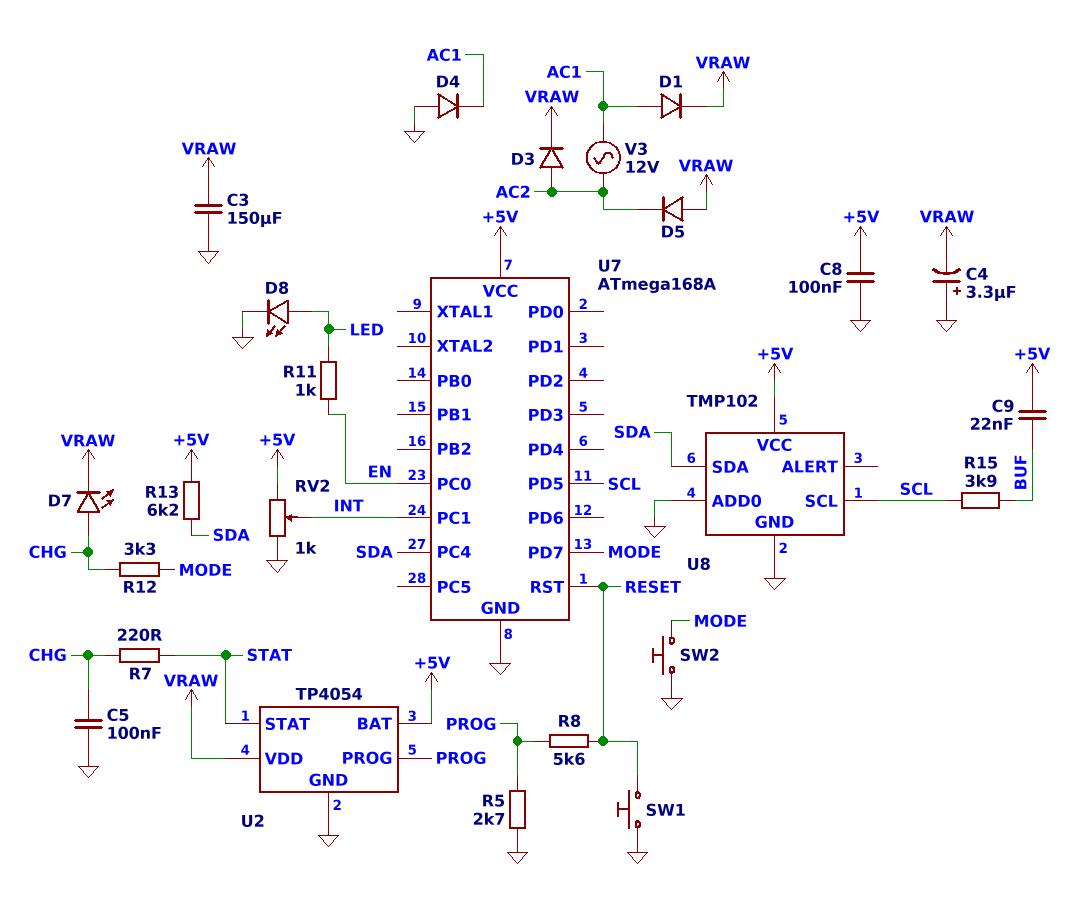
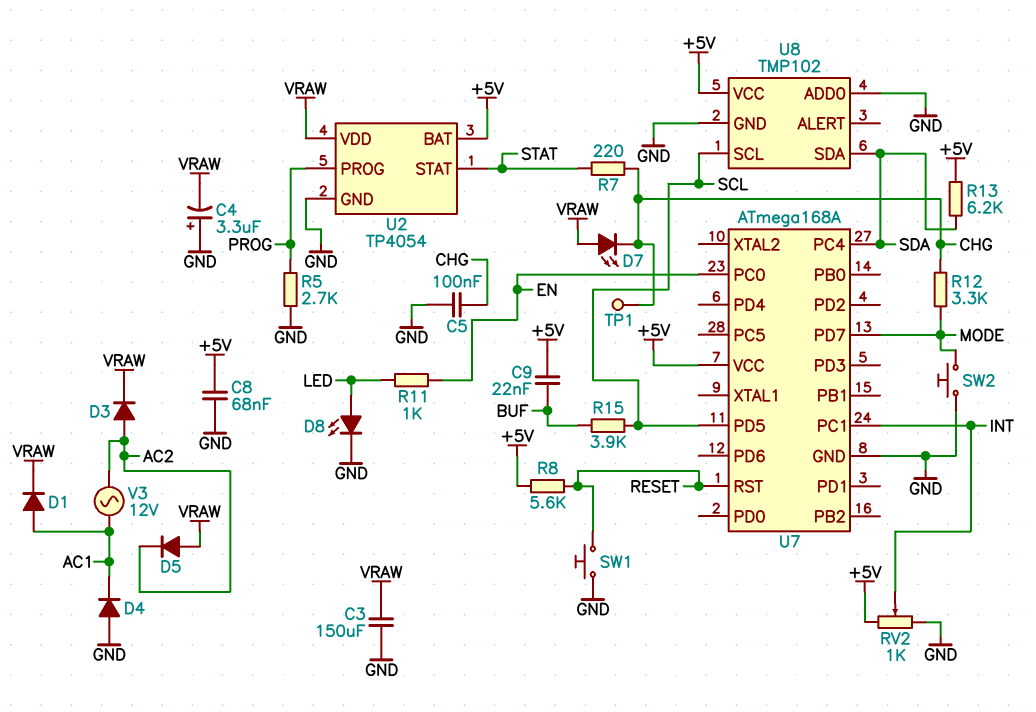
C8: 100nF (+5V, GND) -> 68nF (+5V, GND)
D7: LED (A CHG, K VRAW) -> LED (A VRAW, K CHG)
R8: 5.6k (PROG, RESET) -> 5.6k (+5V, RESET)
TP1: none -> test point (CHG)

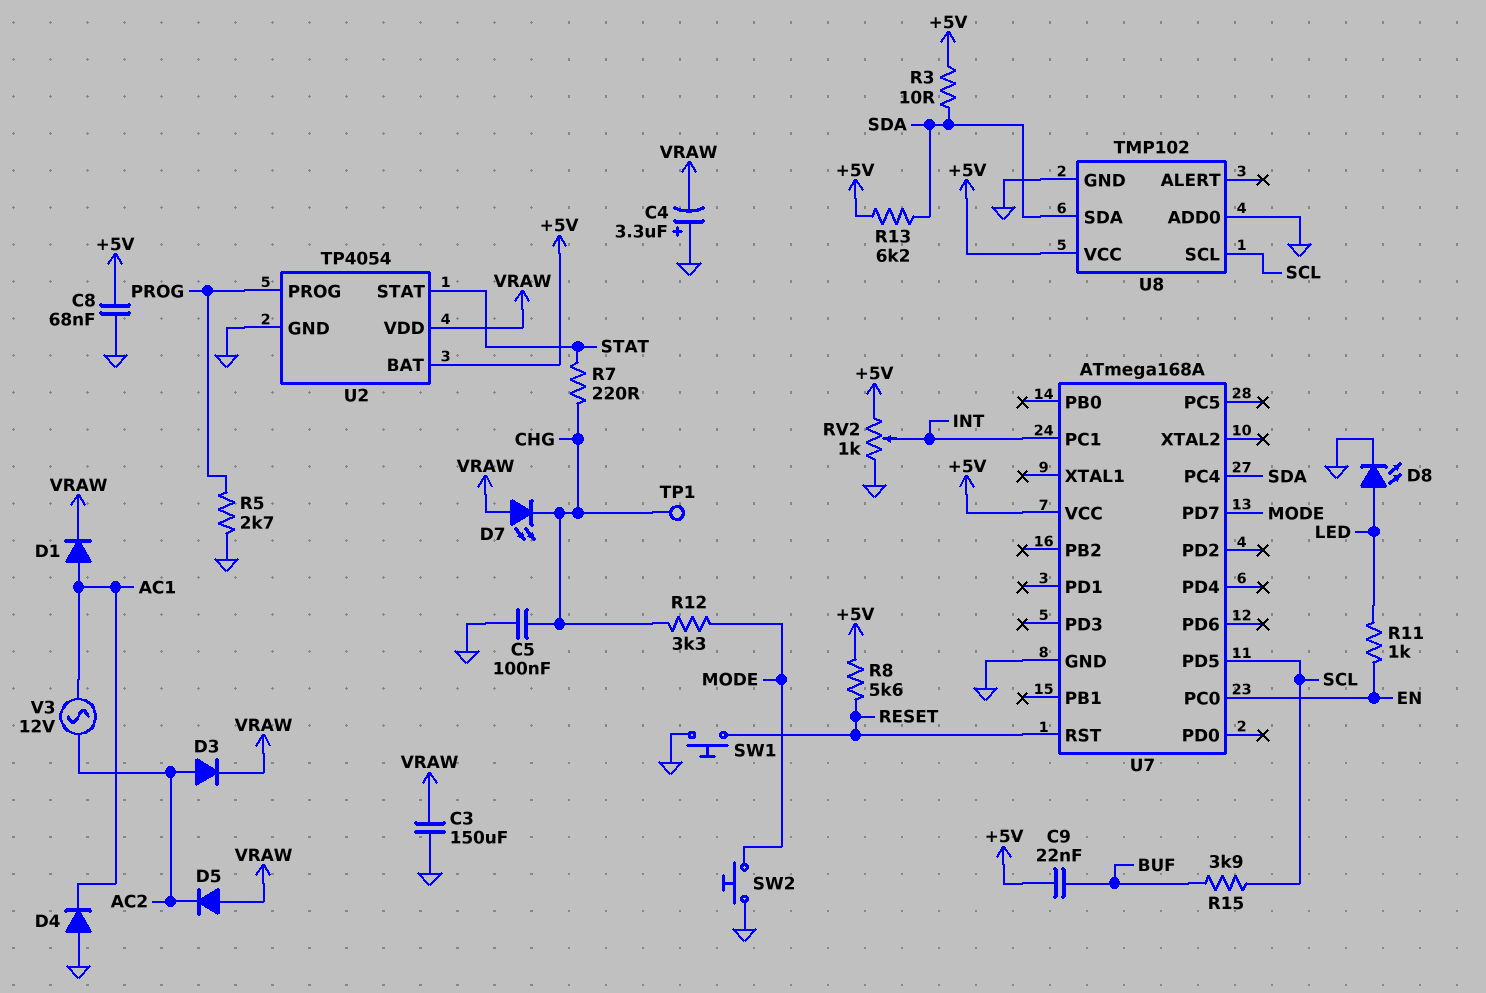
R3: none -> 10 (+5V, SDA)

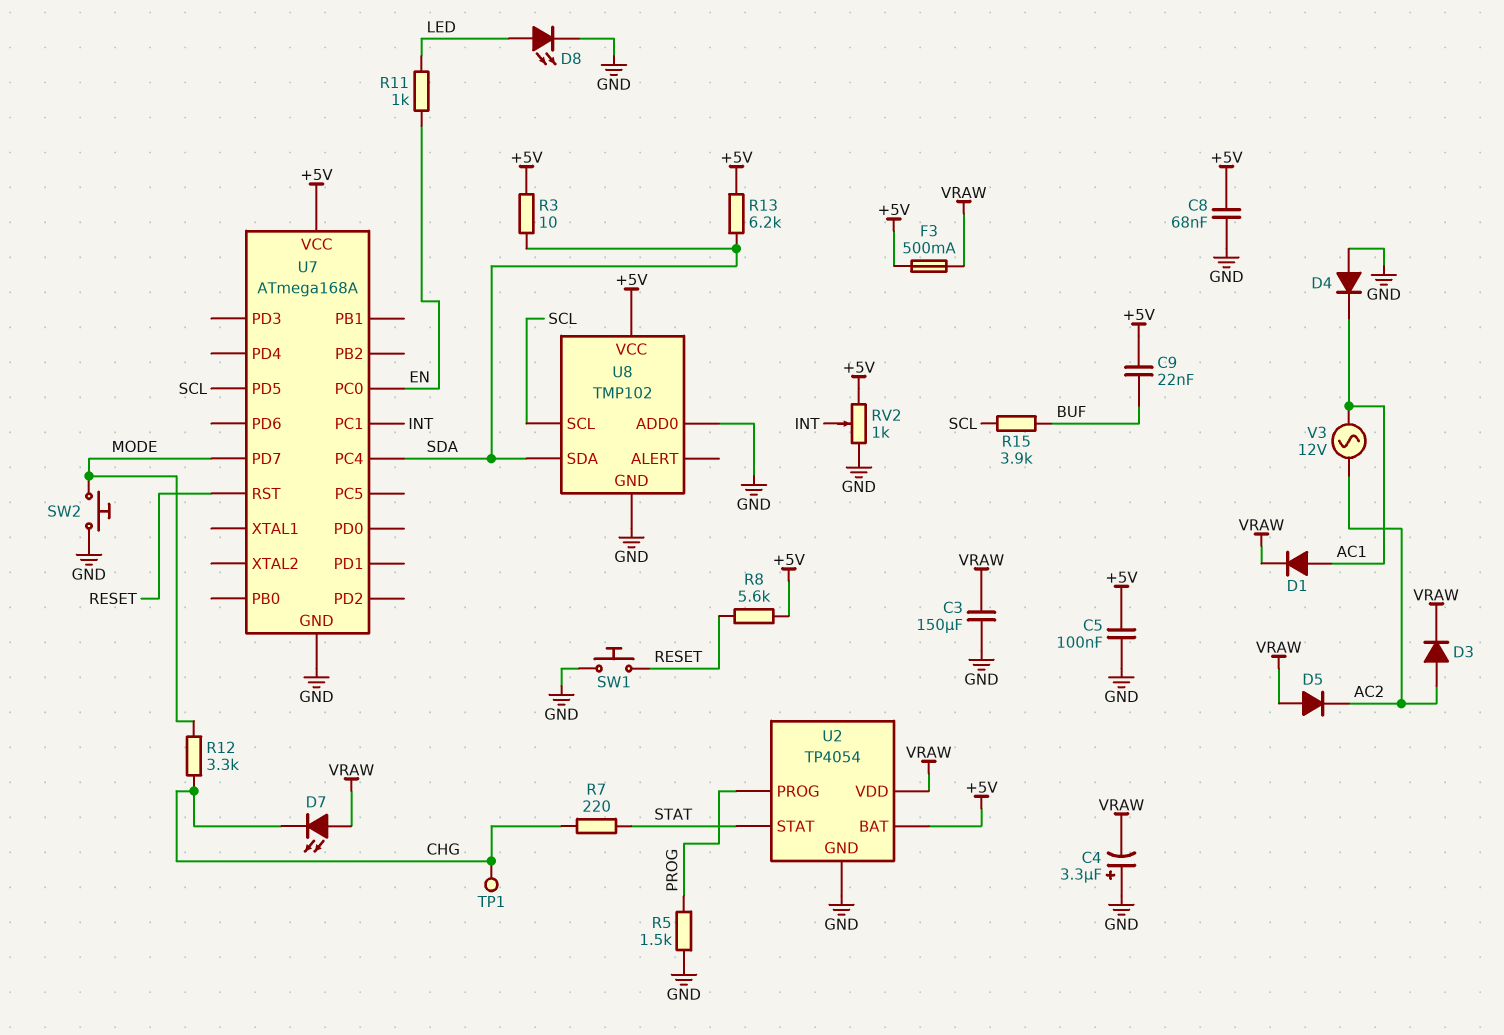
C5: 100nF (CHG, GND) -> 100nF (+5V, GND)
F3: none -> 500mA (+5V, VRAW)
R5: 2.7k (GND, PROG) -> 1.5k (GND, PROG)

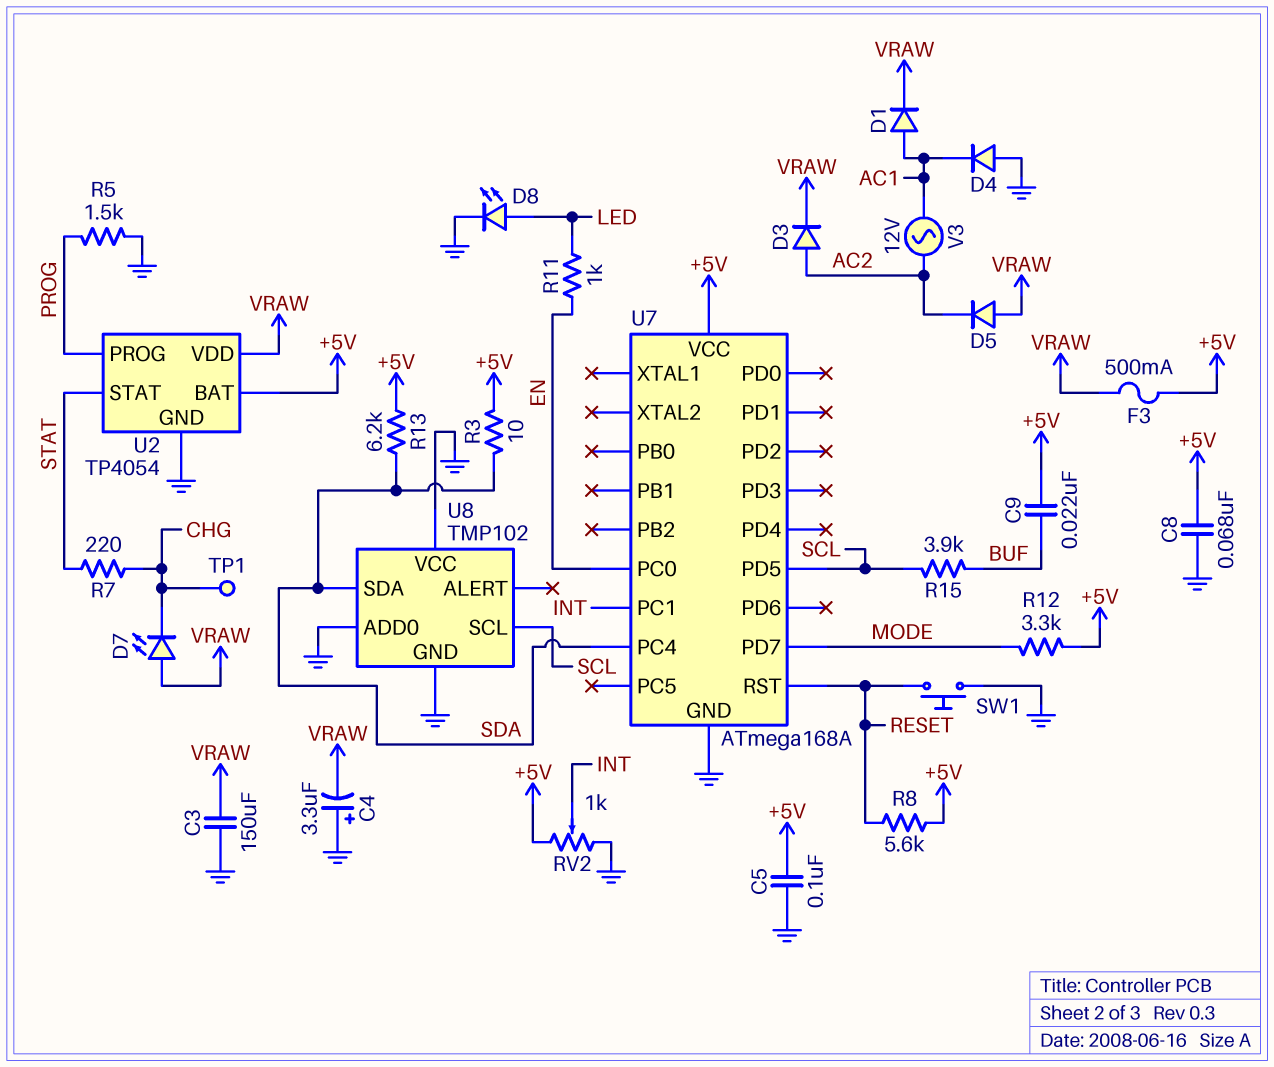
R12: 3.3k (CHG, MODE) -> 3.3k (+5V, MODE)
SW2: button (GND, MODE) -> none
U8 pin VCC: +5V -> GND

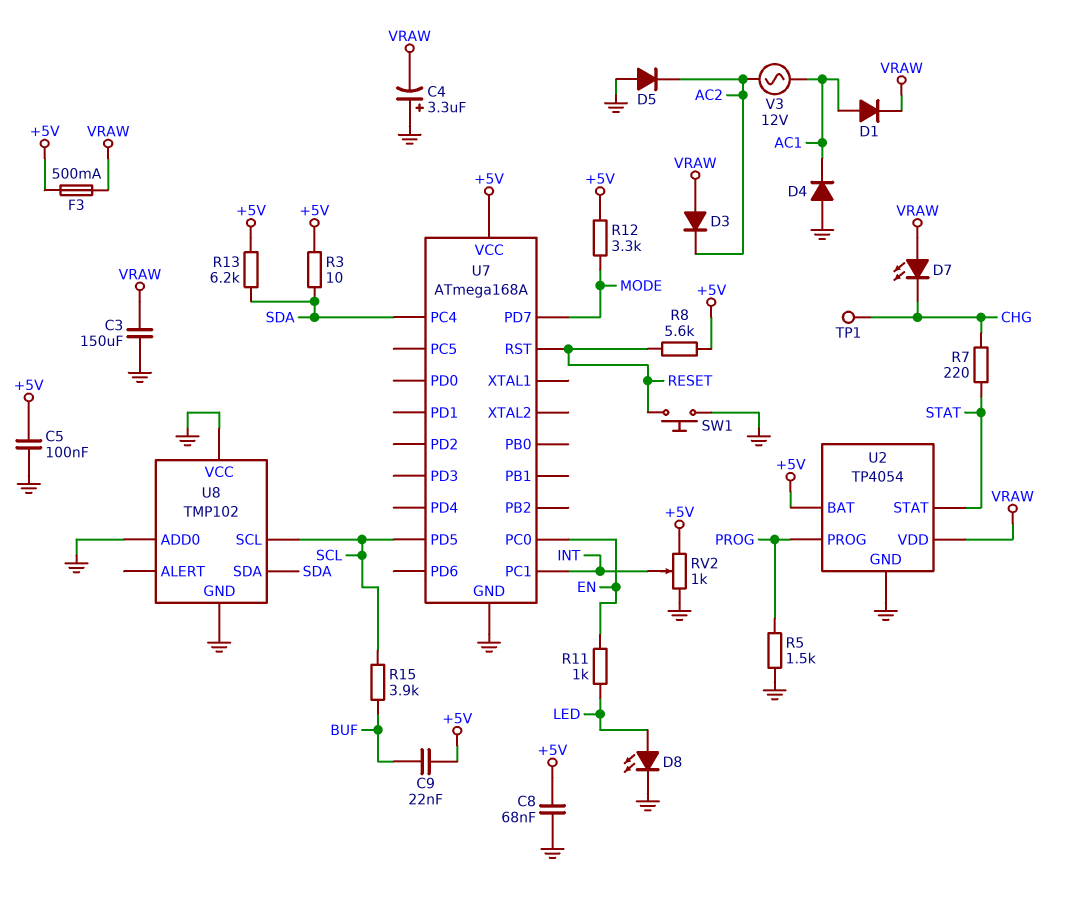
D3: diode (A AC2, K VRAW) -> diode (A VRAW, K AC2)
D5: diode (A VRAW, K AC2) -> diode (A GND, K AC2)

